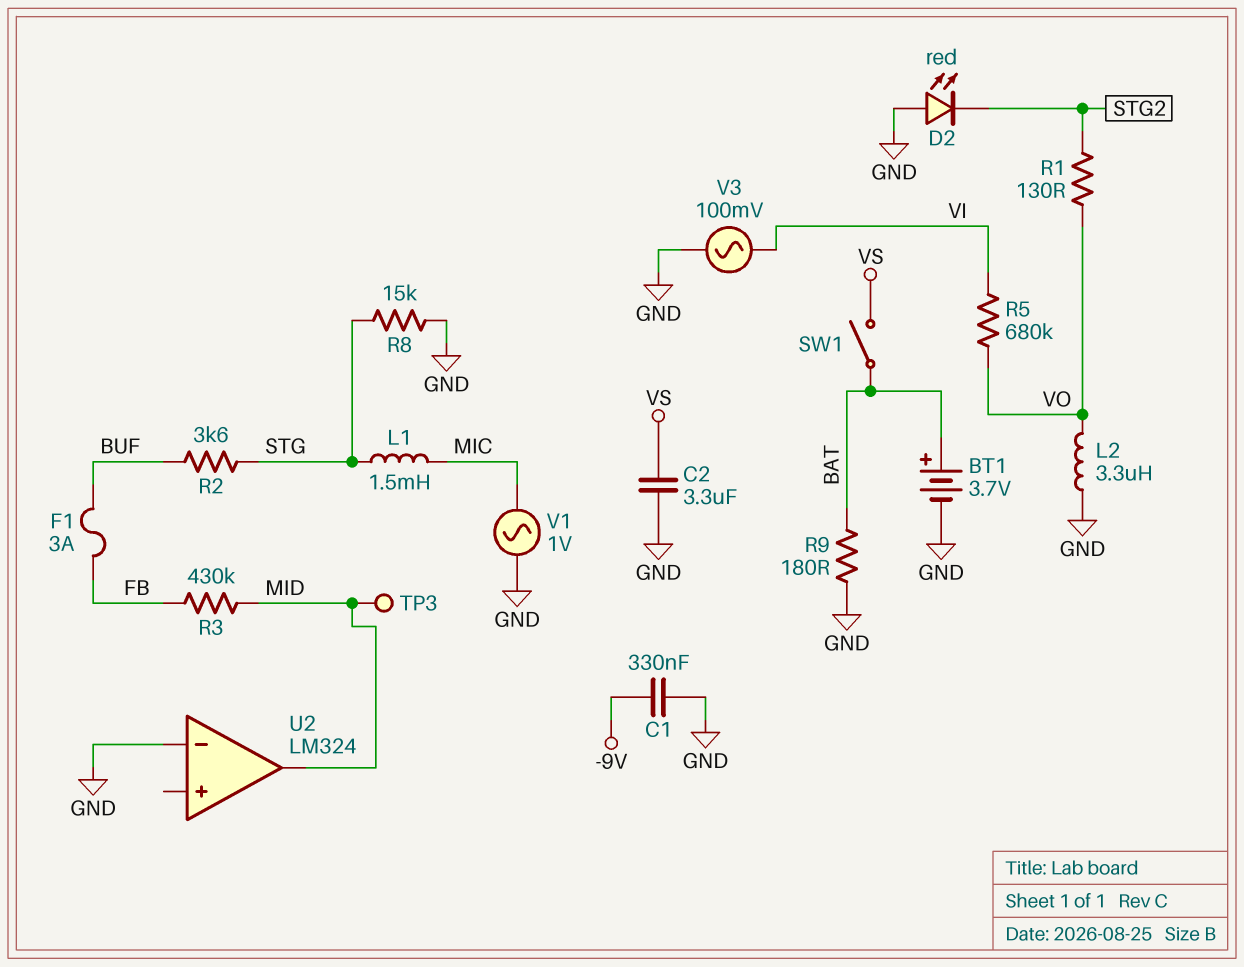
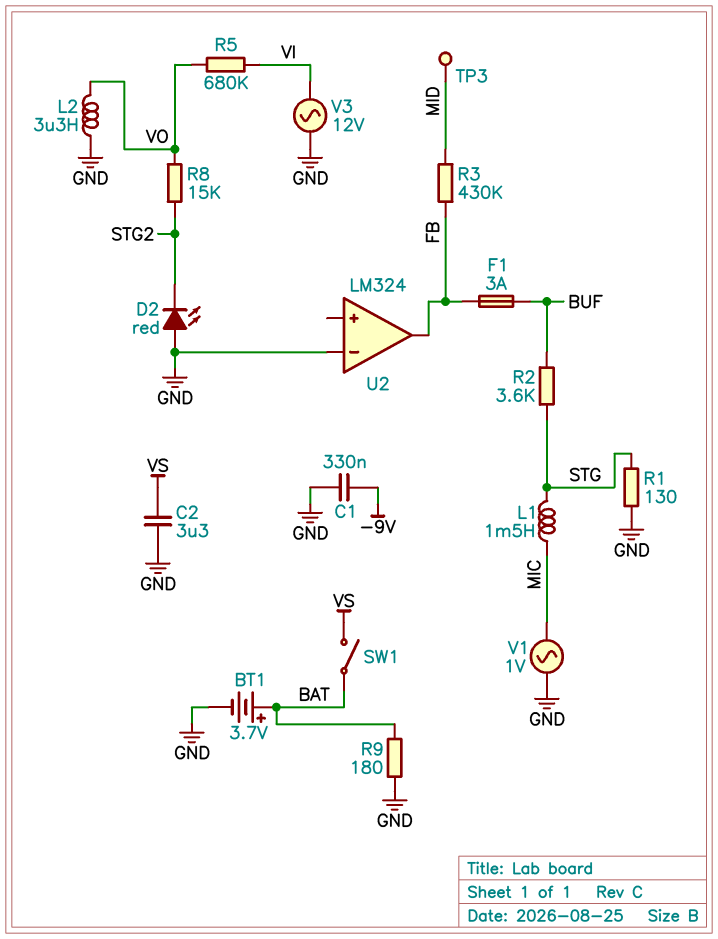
R1: 130 (STG2, VO) -> 130 (GND, STG)
R8: 15k (GND, STG) -> 15k (STG2, VO)
U2 pin out: MID -> FB
V3: AC 100mV (GND, VI) -> AC 12V (GND, VI)

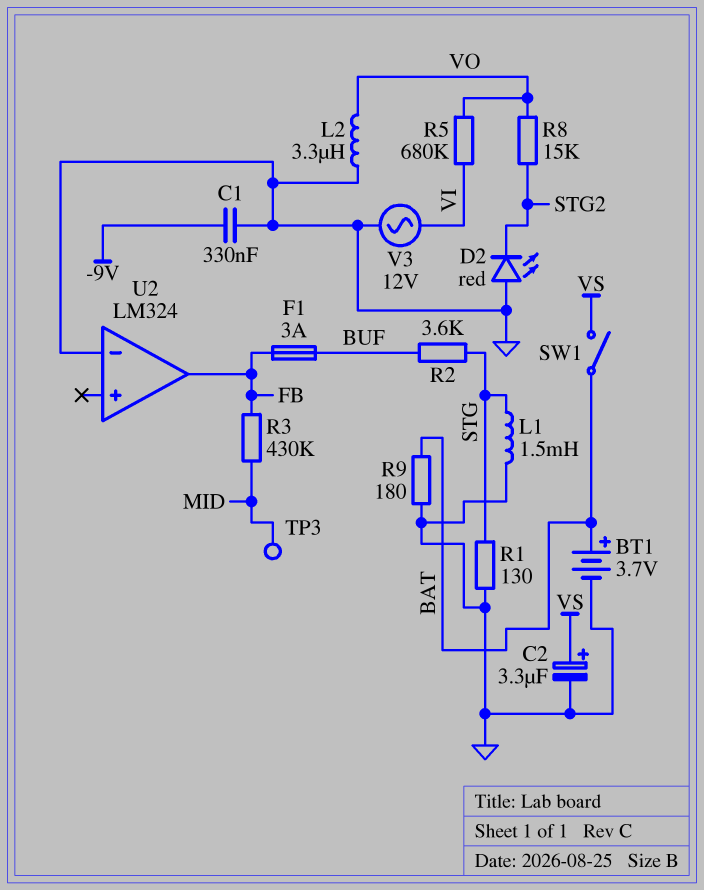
C2: 3.3uF (GND, VS) -> 3.3uF (plus VS, minus GND)
L1: 1.5mH (MIC, STG) -> 1.5mH (GND, STG)
V1: AC 1V (GND, MIC) -> none

